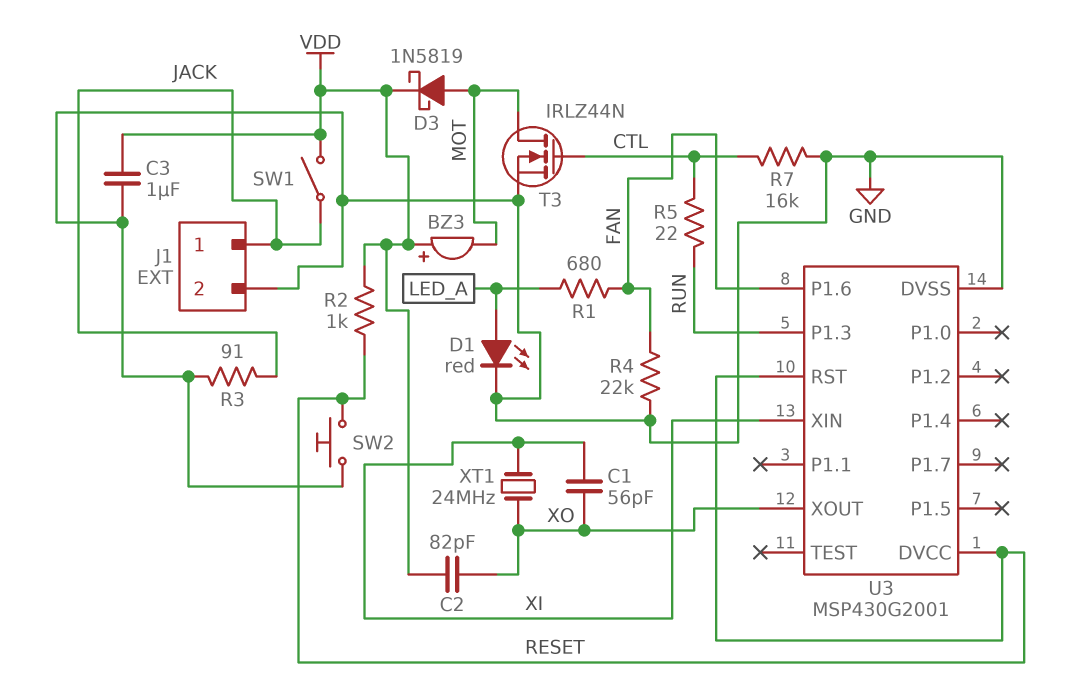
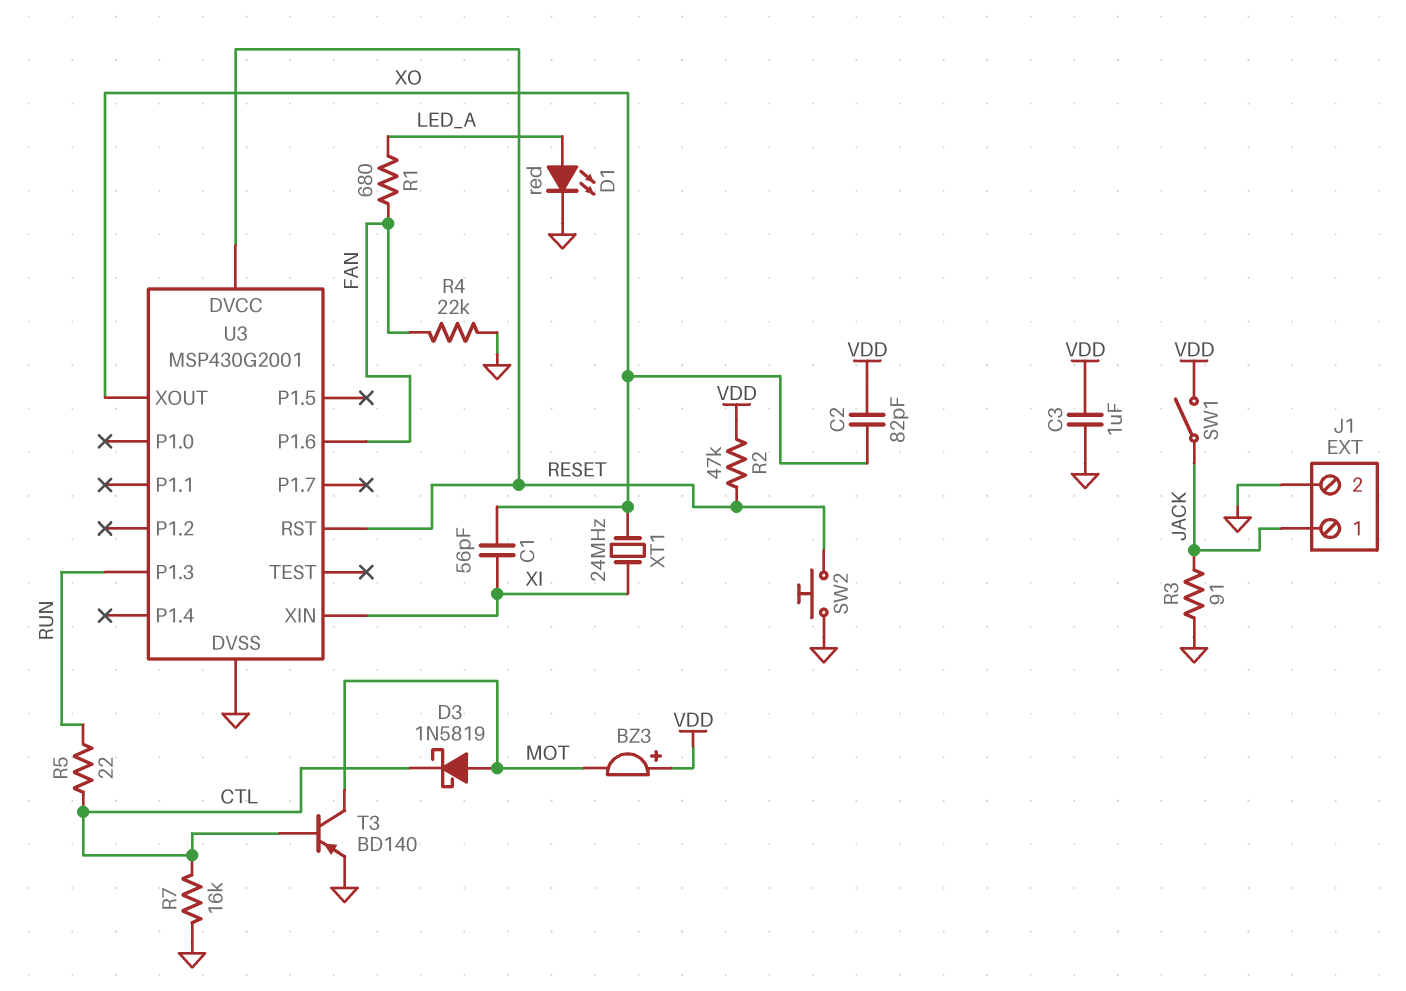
D3: schottky 1N5819 (A MOT, K VDD) -> schottky 1N5819 (A MOT, K CTL)
R2: 1k (RESET, VDD) -> 47k (RESET, VDD)
T3: NMOS IRLZ44N (G CTL, D MOT, S GND) -> PNP BD140 (B CTL, C MOT, E GND)

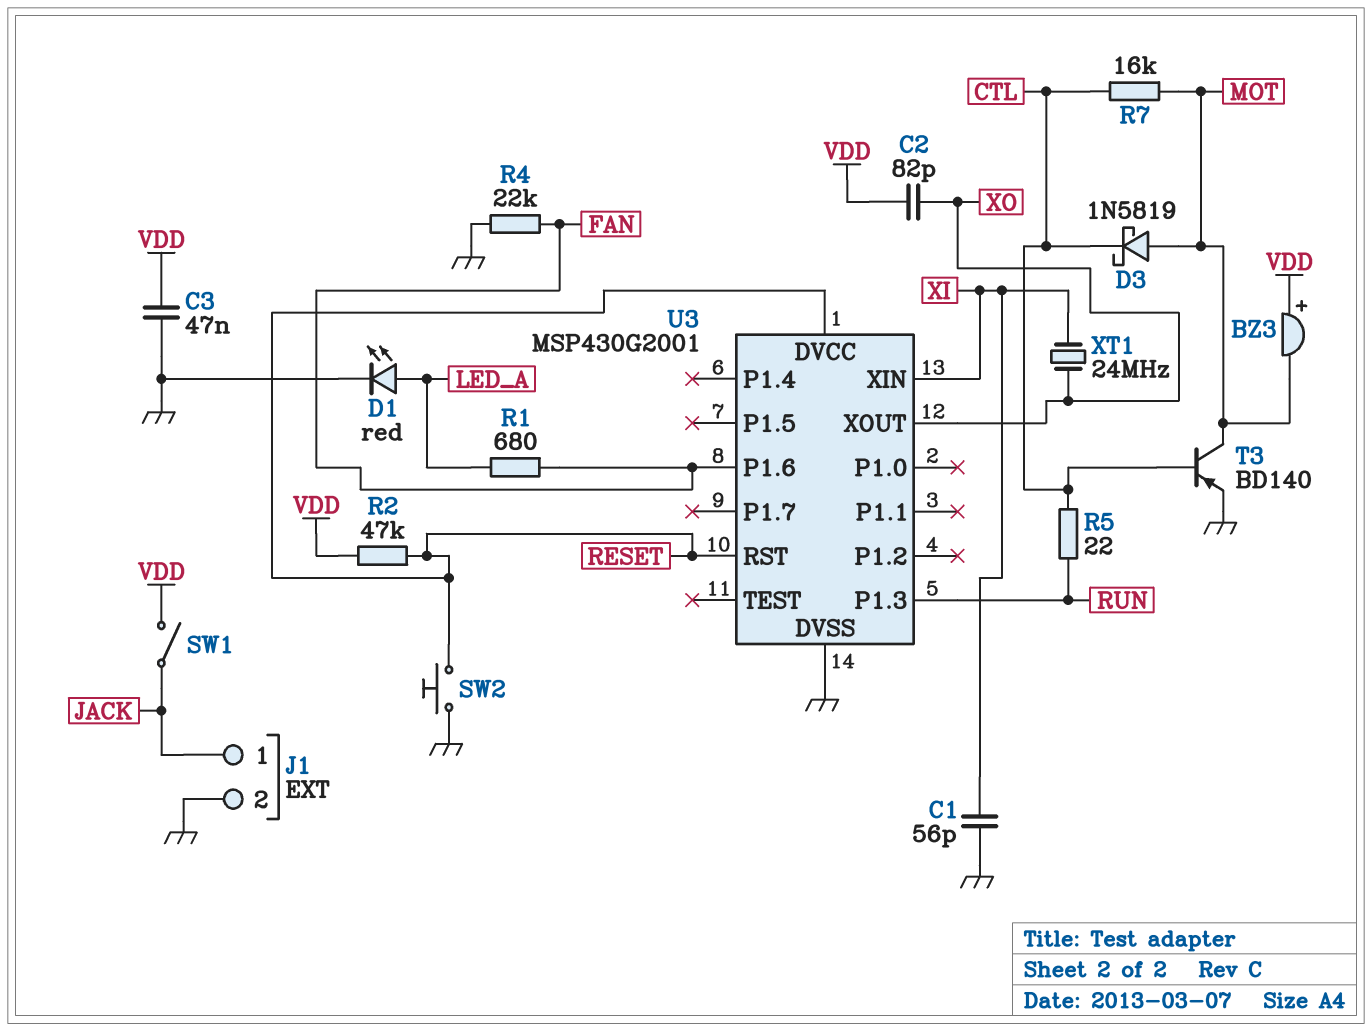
C1: 56pF (XI, XO) -> 56pF (GND, XI)
C3: 1uF (GND, VDD) -> 47nF (GND, VDD)
R3: 91 (GND, JACK) -> none
R7: 16k (CTL, GND) -> 16k (CTL, MOT)

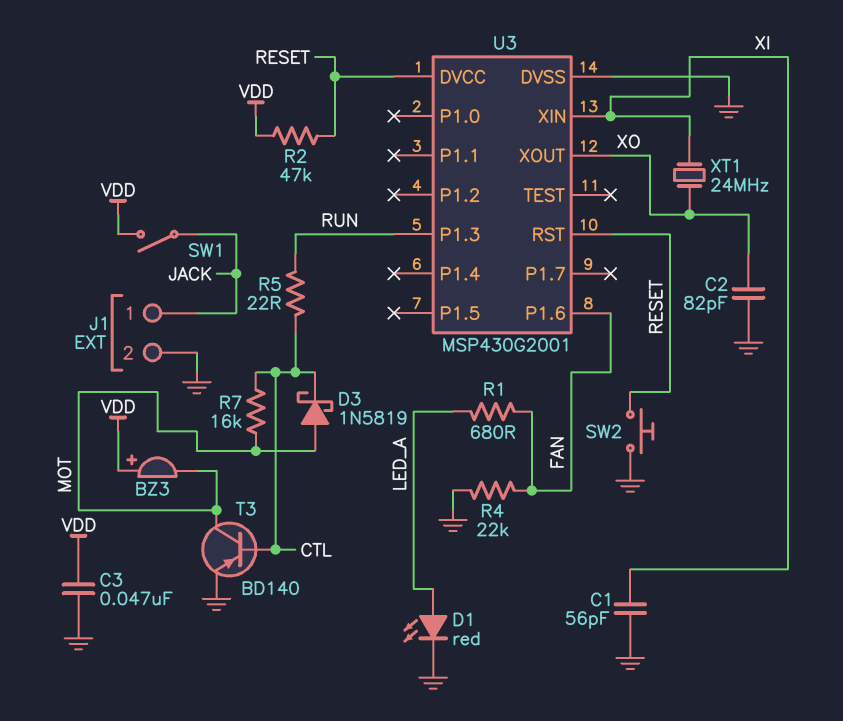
C2: 82pF (VDD, XO) -> 82pF (GND, XO)

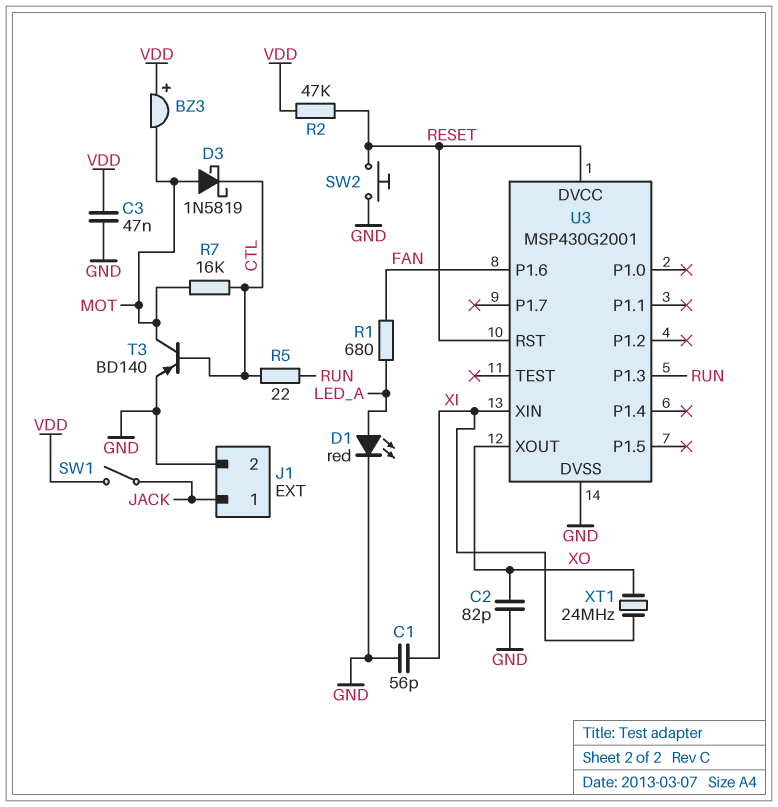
R4: 22k (FAN, GND) -> none

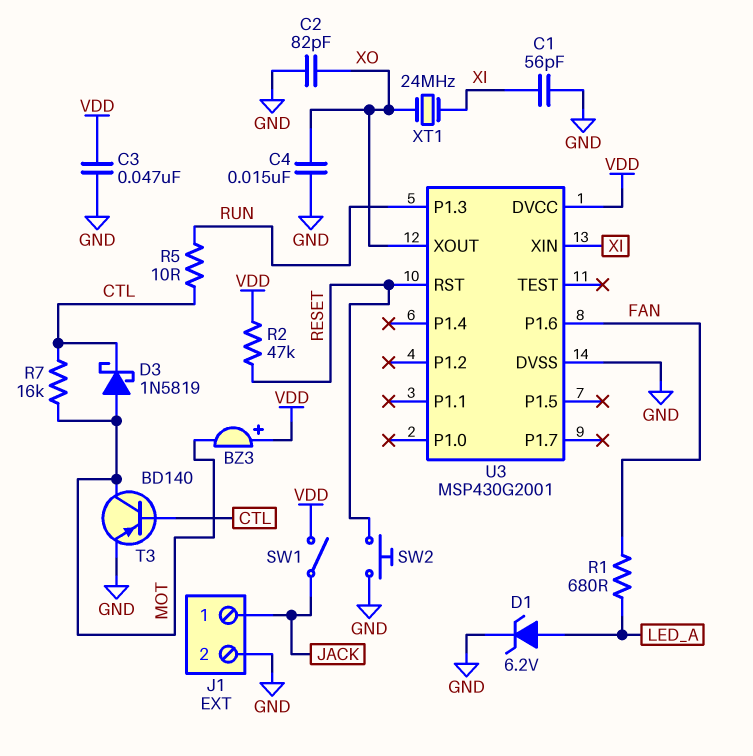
C4: none -> 15nF (GND, XO)
D1: LED red (A LED_A, K GND) -> zener 6.2V (A LED_A, K GND)
R5: 22 (CTL, RUN) -> 10 (CTL, RUN)
U3 pin DVCC: RESET -> VDD

